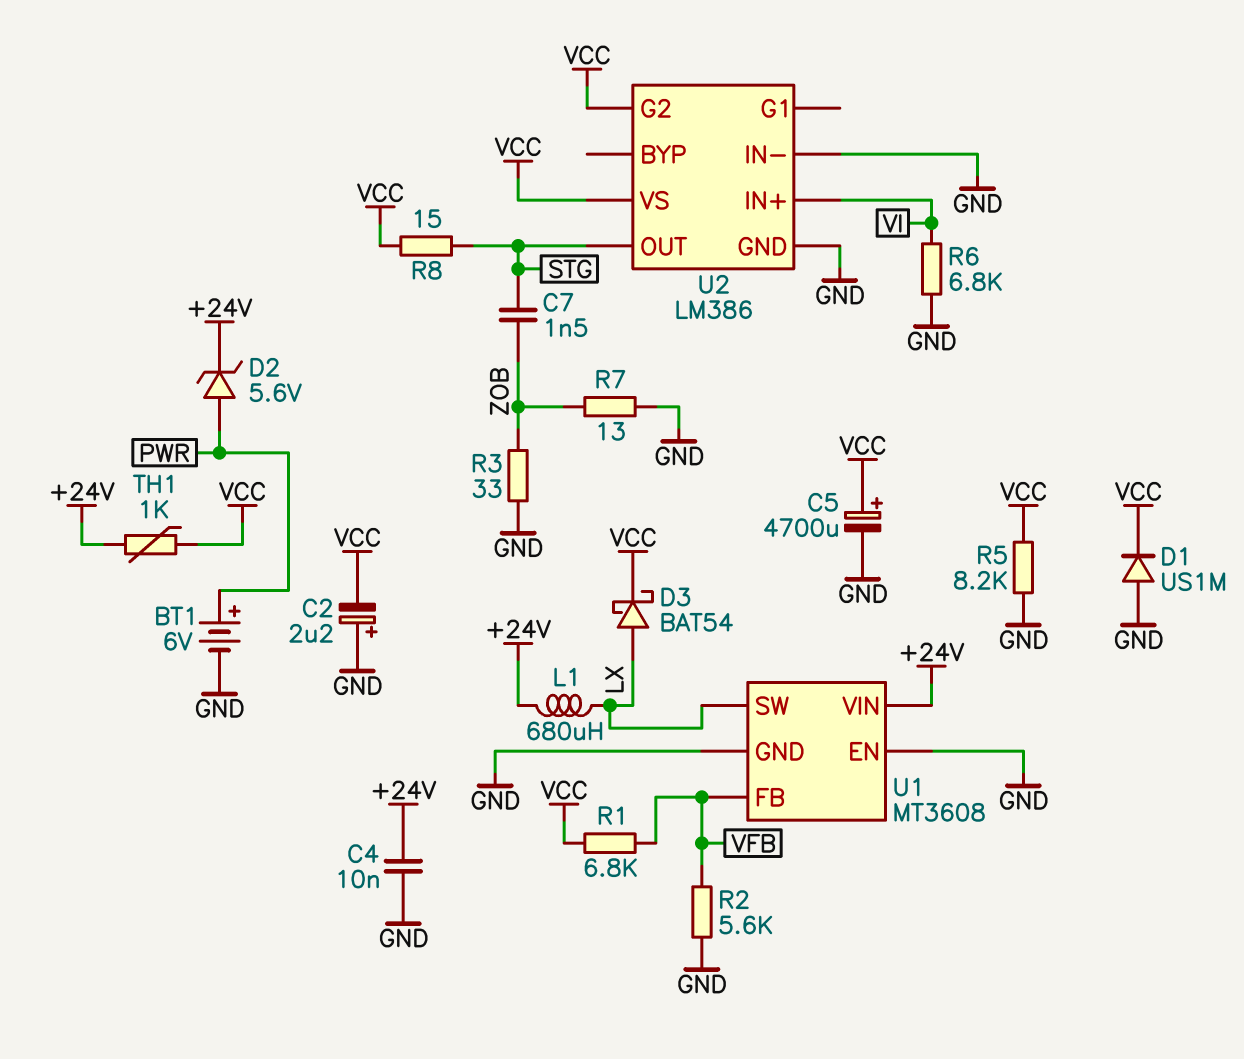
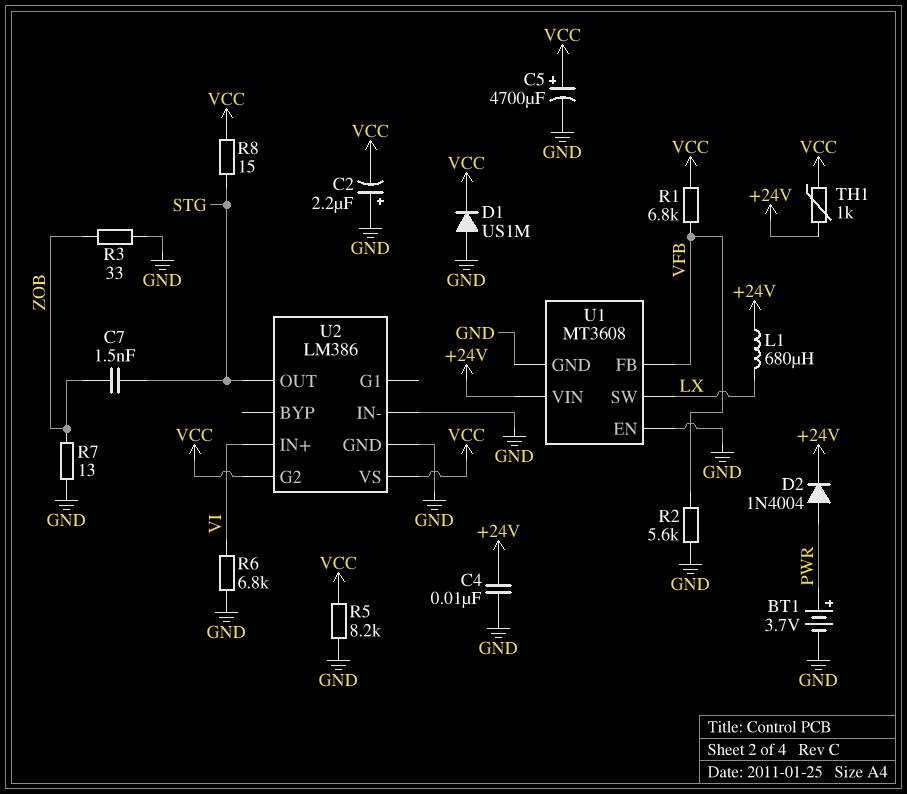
BT1: 6V (plus PWR, minus GND) -> 3.7V (plus PWR, minus GND)
D2: zener 5.6V (A PWR, K +24V) -> diode 1N4004 (A PWR, K +24V)
D3: schottky BAT54 (A LX, K VCC) -> none

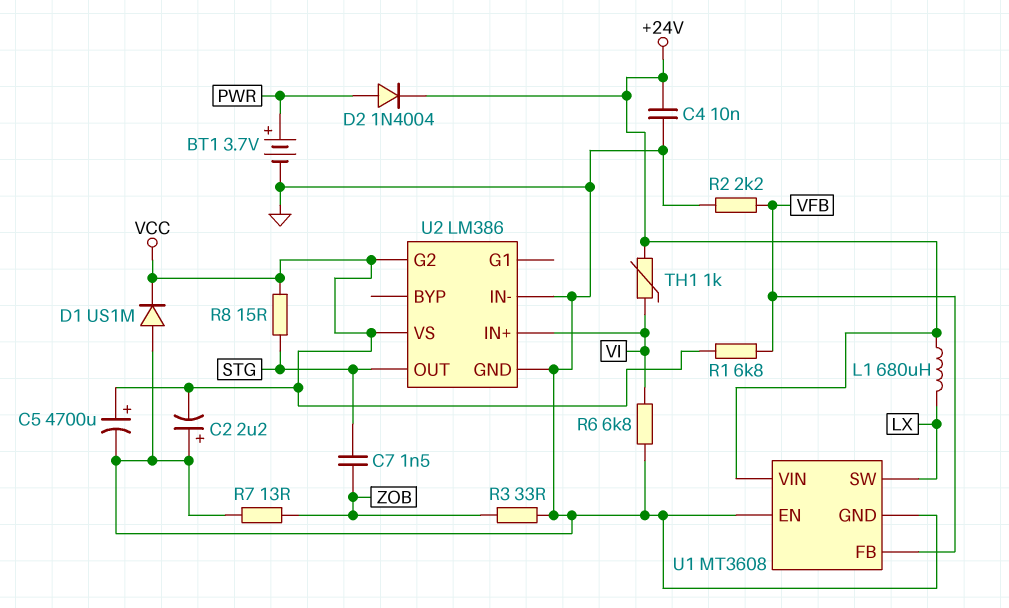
R2: 5.6k (GND, VFB) -> 2.2k (GND, VFB)
R5: 8.2k (GND, VCC) -> none
TH1: 1k (+24V, VCC) -> 1k (+24V, VI)

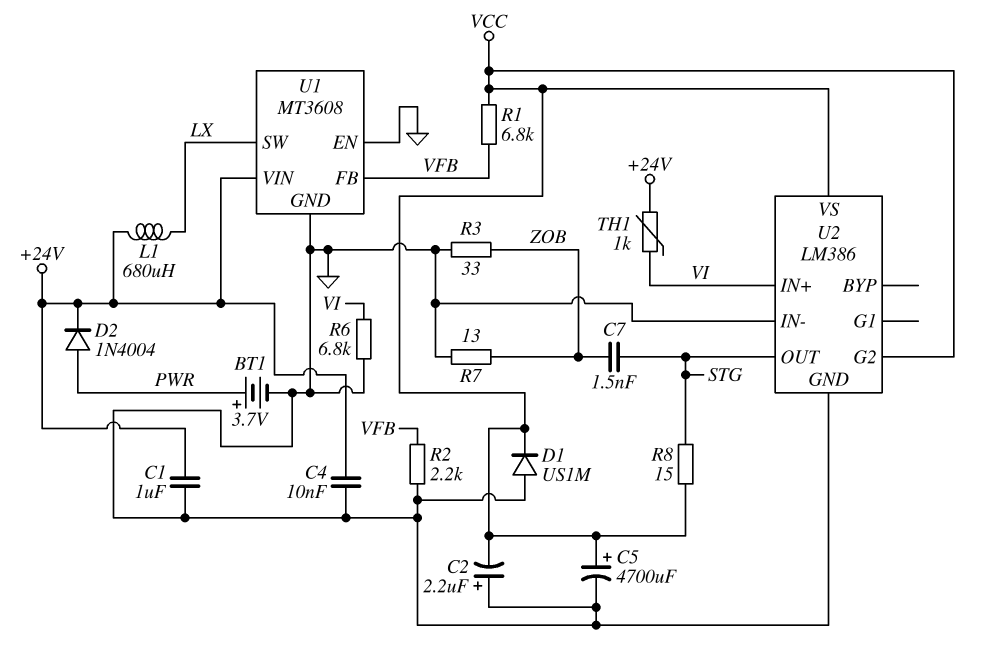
C1: none -> 1uF (+24V, GND)

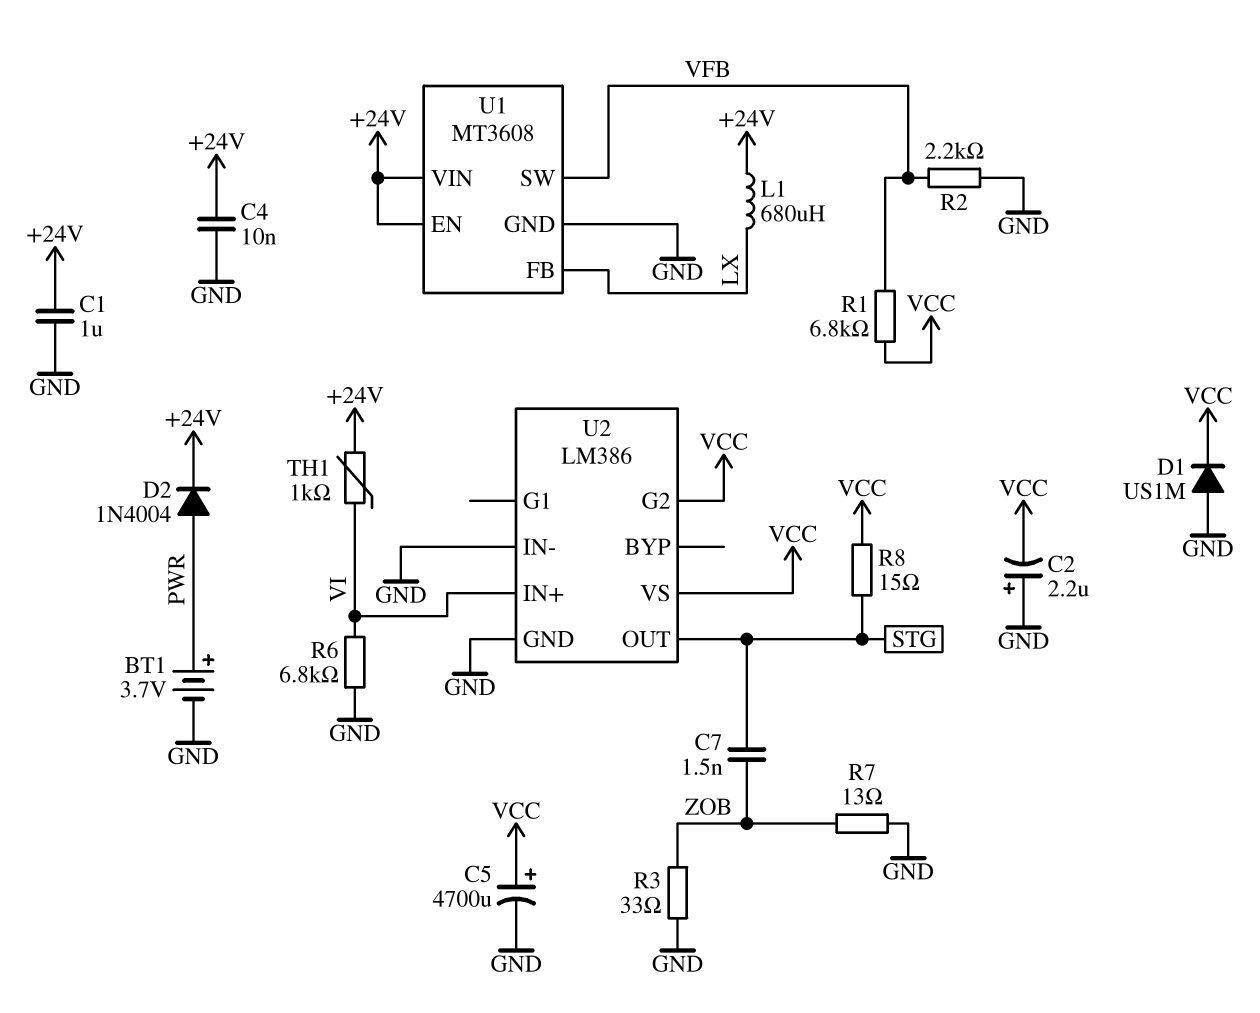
U1 pin EN: GND -> +24V
U1 pin FB: VFB -> LX
U1 pin SW: LX -> VFB

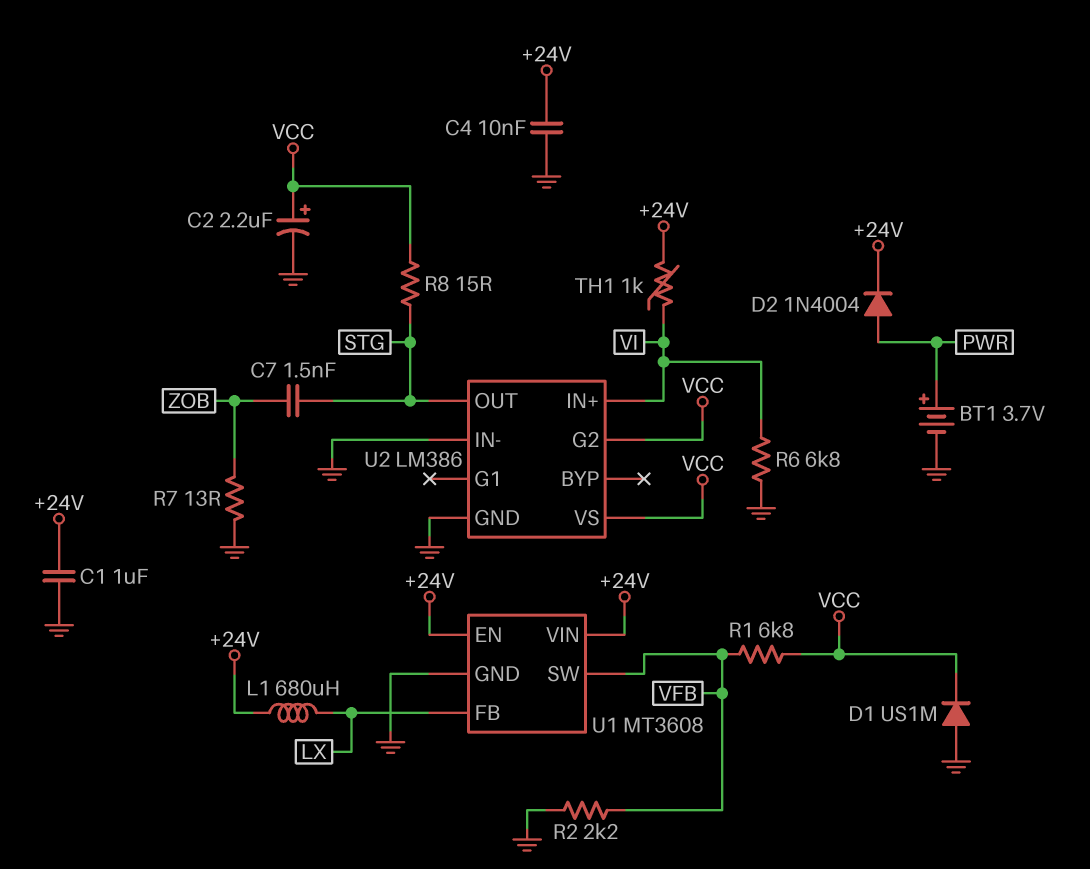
C2: 2.2uF (plus GND, minus VCC) -> 2.2uF (plus VCC, minus GND)
C5: 4700uF (plus VCC, minus GND) -> none
R3: 33 (GND, ZOB) -> none

